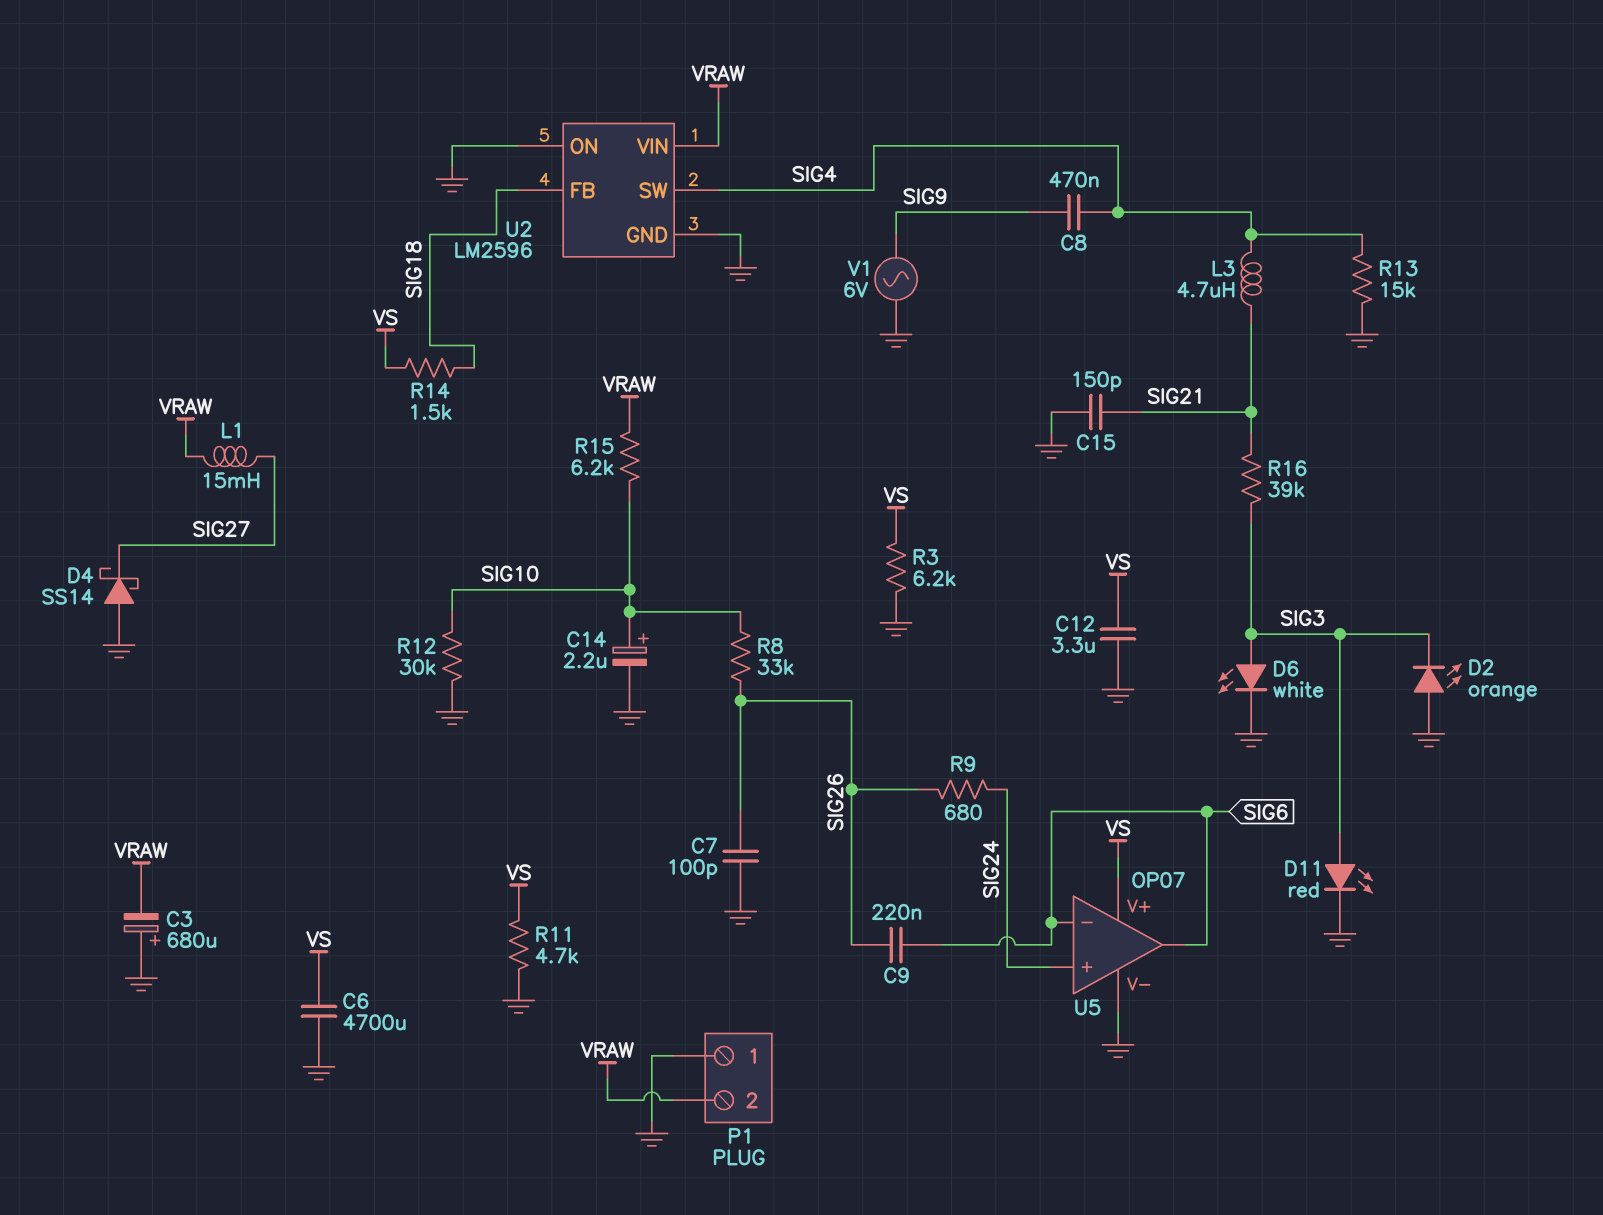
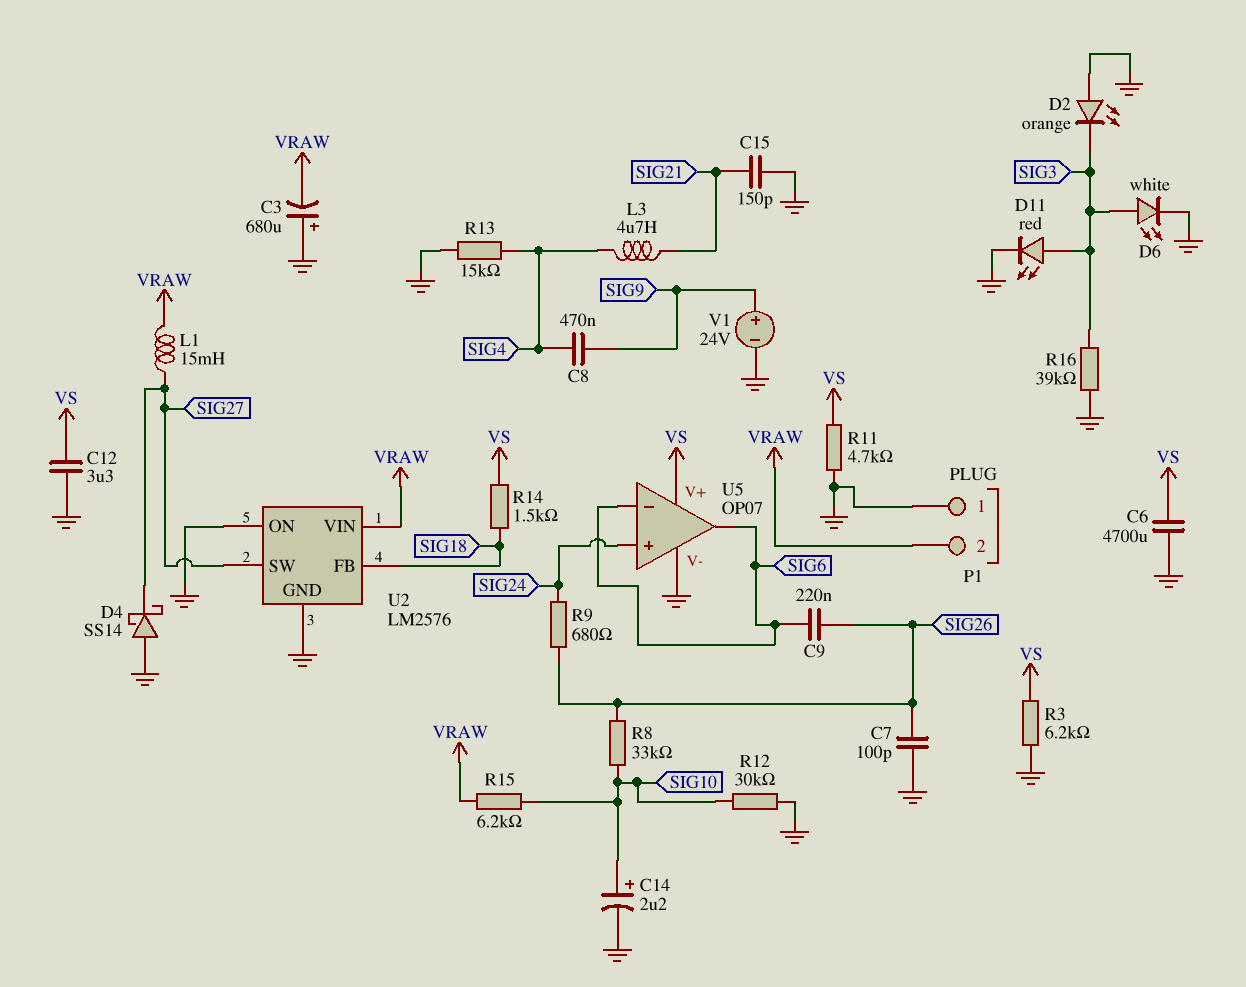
R16: 39k (SIG3, SIG21) -> 39k (GND, SIG3)
U2: LM2596 -> LM2576
U2 pin SW: SIG4 -> SIG27
V1: AC 6V (GND, SIG9) -> 24V (plus SIG9, minus GND)

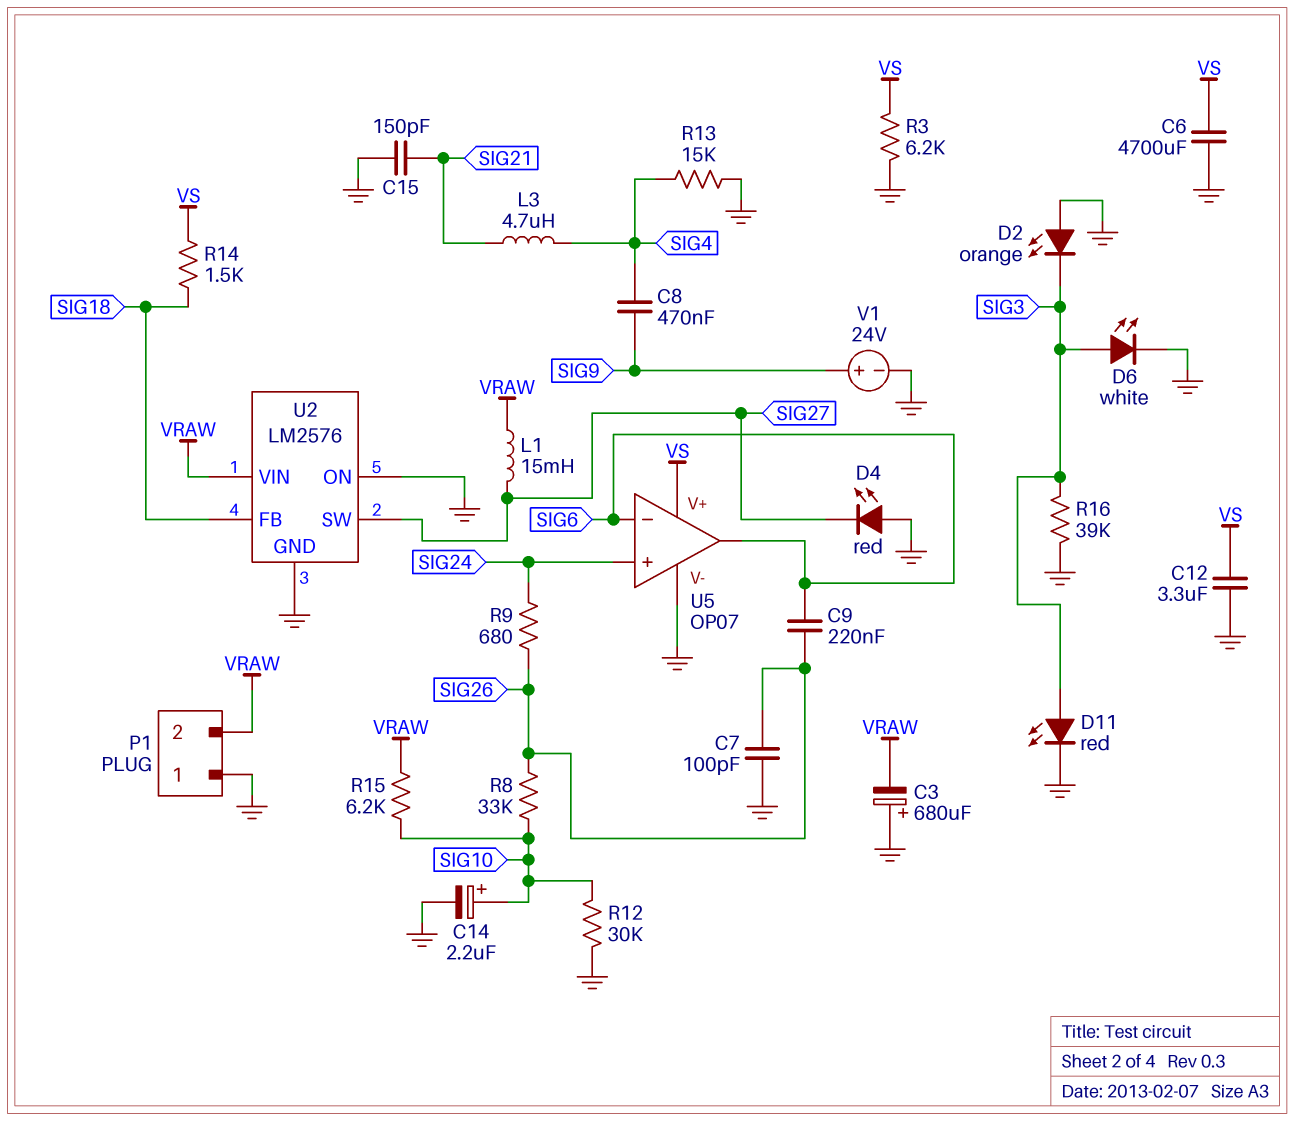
D4: schottky SS14 (A GND, K SIG27) -> LED red (A GND, K SIG27)
R11: 4.7k (GND, VS) -> none

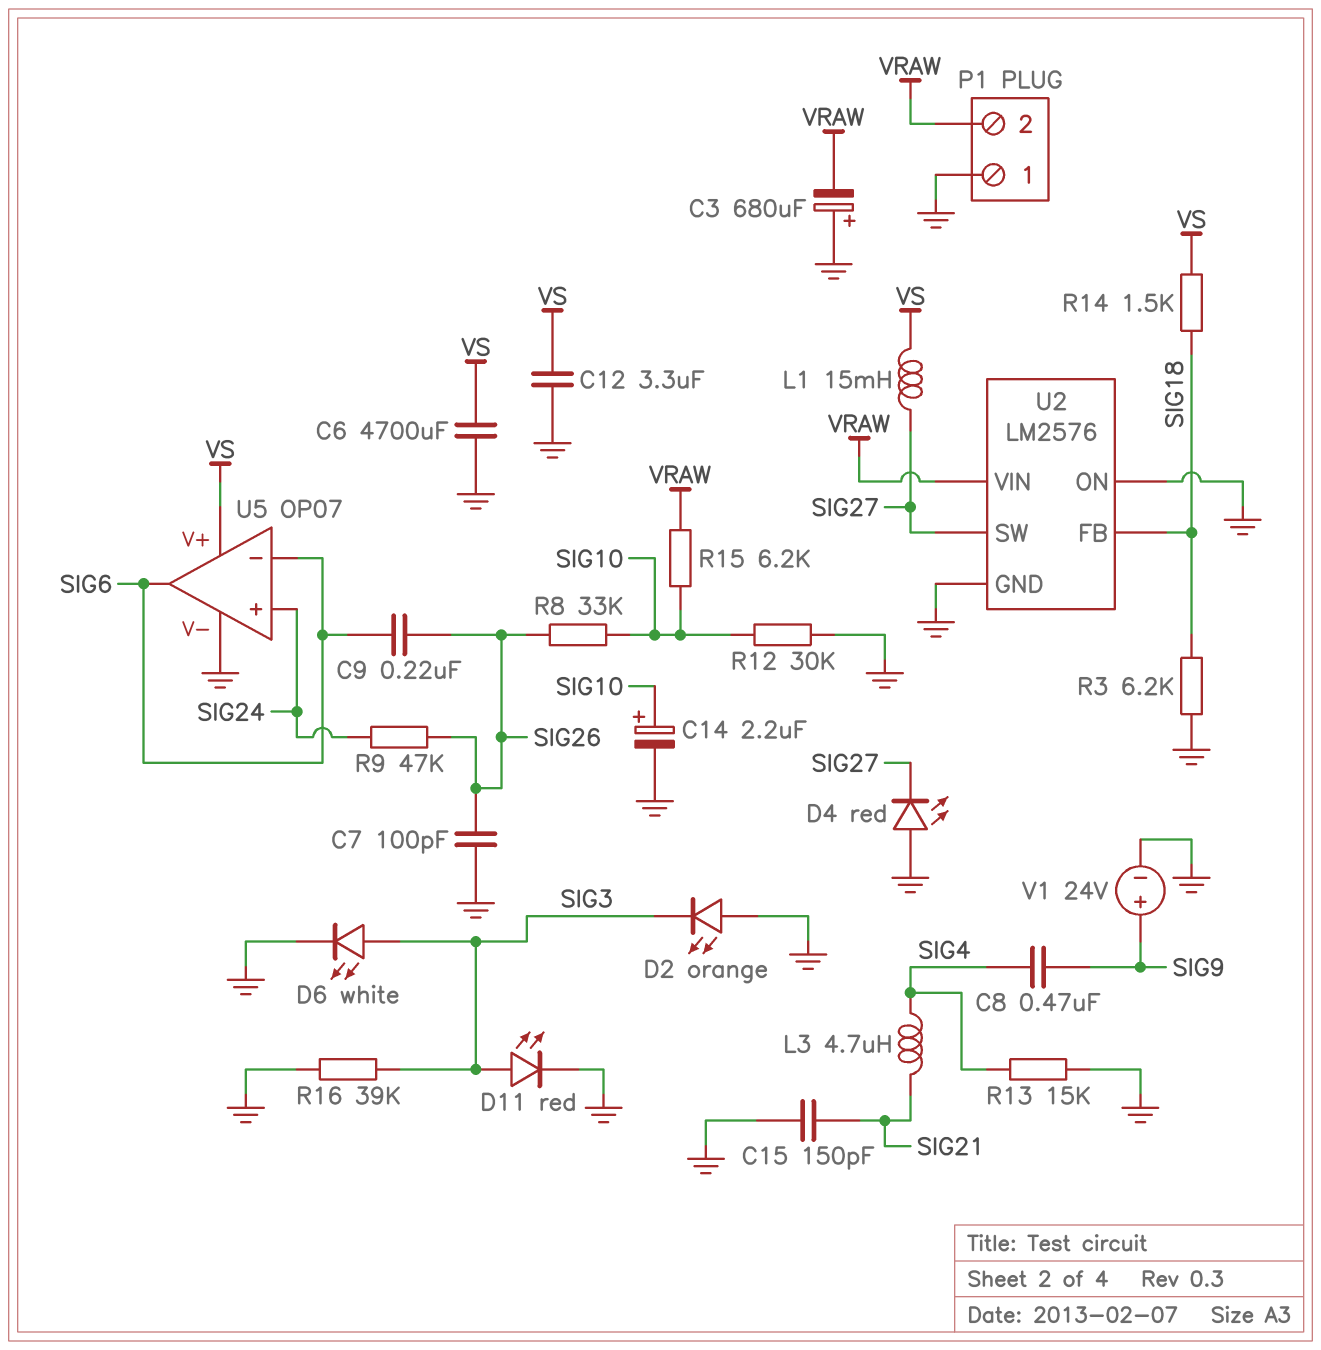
L1: 15mH (SIG27, VRAW) -> 15mH (SIG27, VS)
R3: 6.2k (GND, VS) -> 6.2k (GND, SIG18)
R9: 680 (SIG24, SIG26) -> 47k (SIG24, SIG26)

